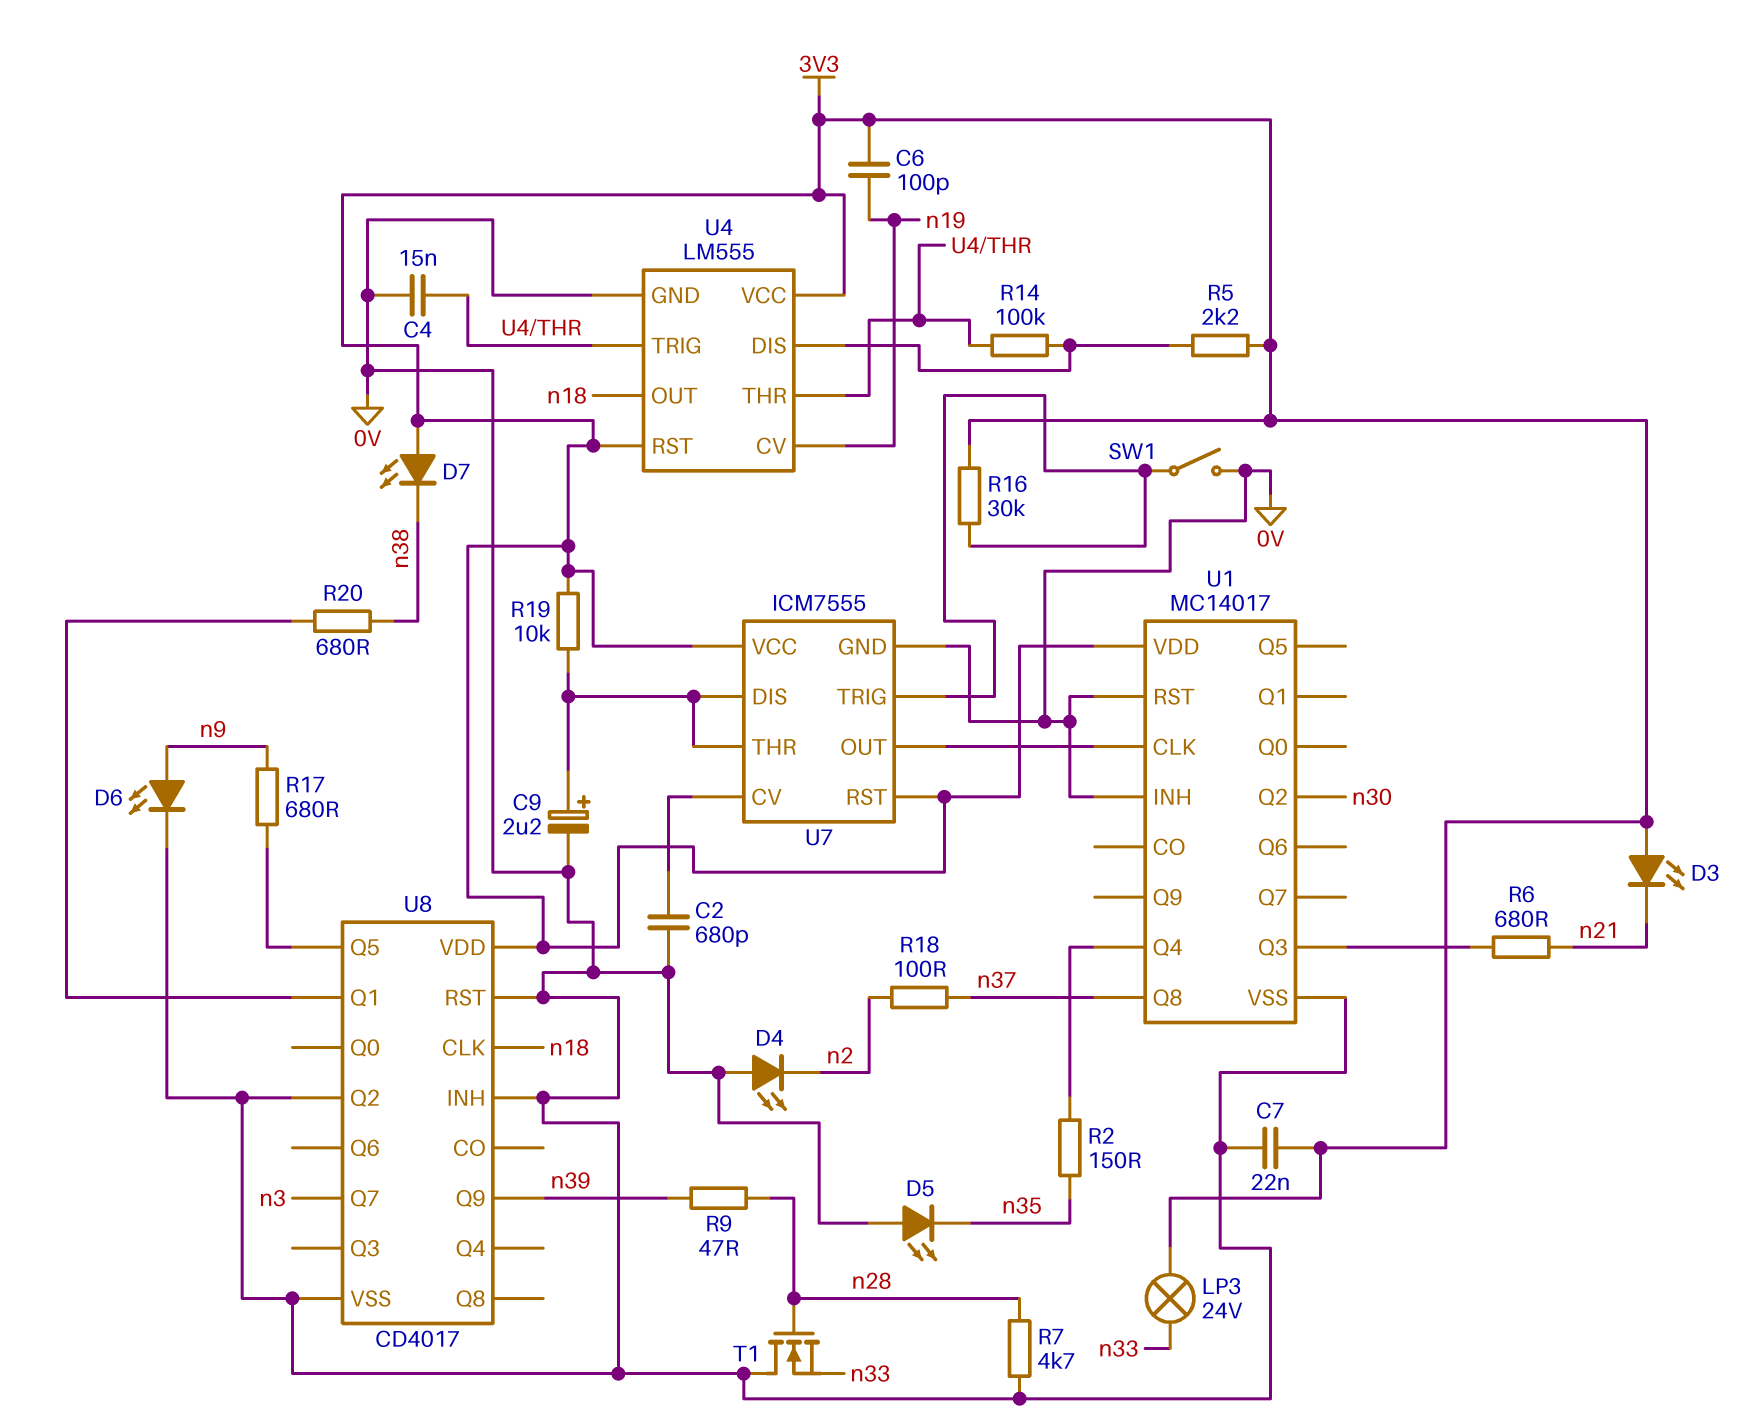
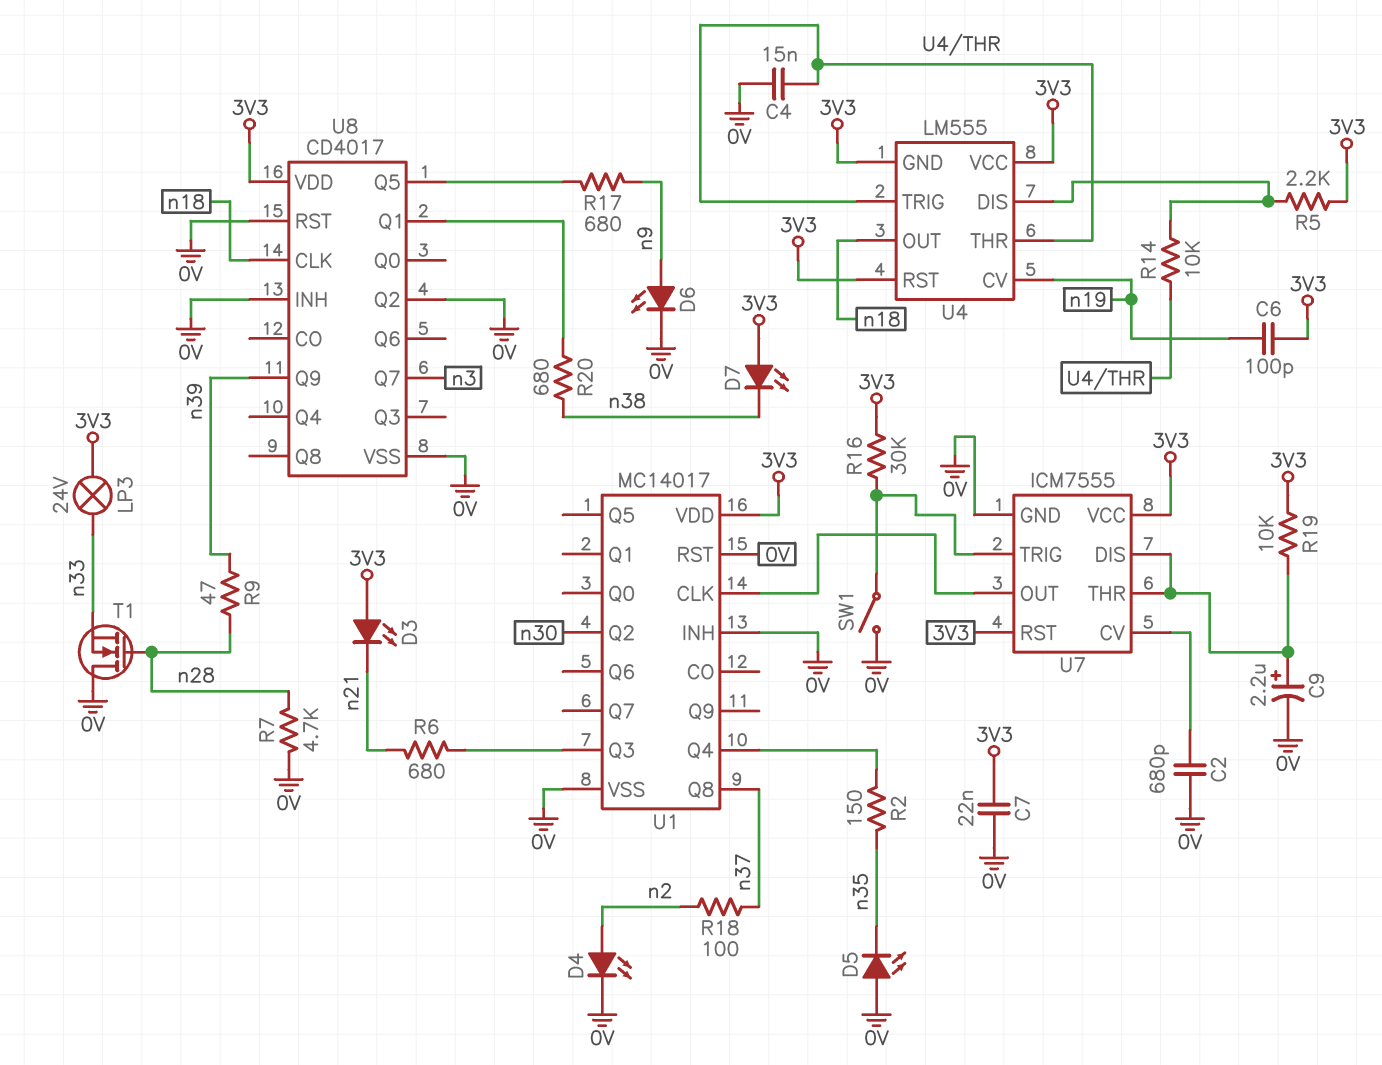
D4: LED (A 0V, K n2) -> LED (A n2, K 0V)
R14: 100k (U4/DIS, U4/THR) -> 10k (U4/DIS, U4/THR)
U4 pin GND: 0V -> 3V3

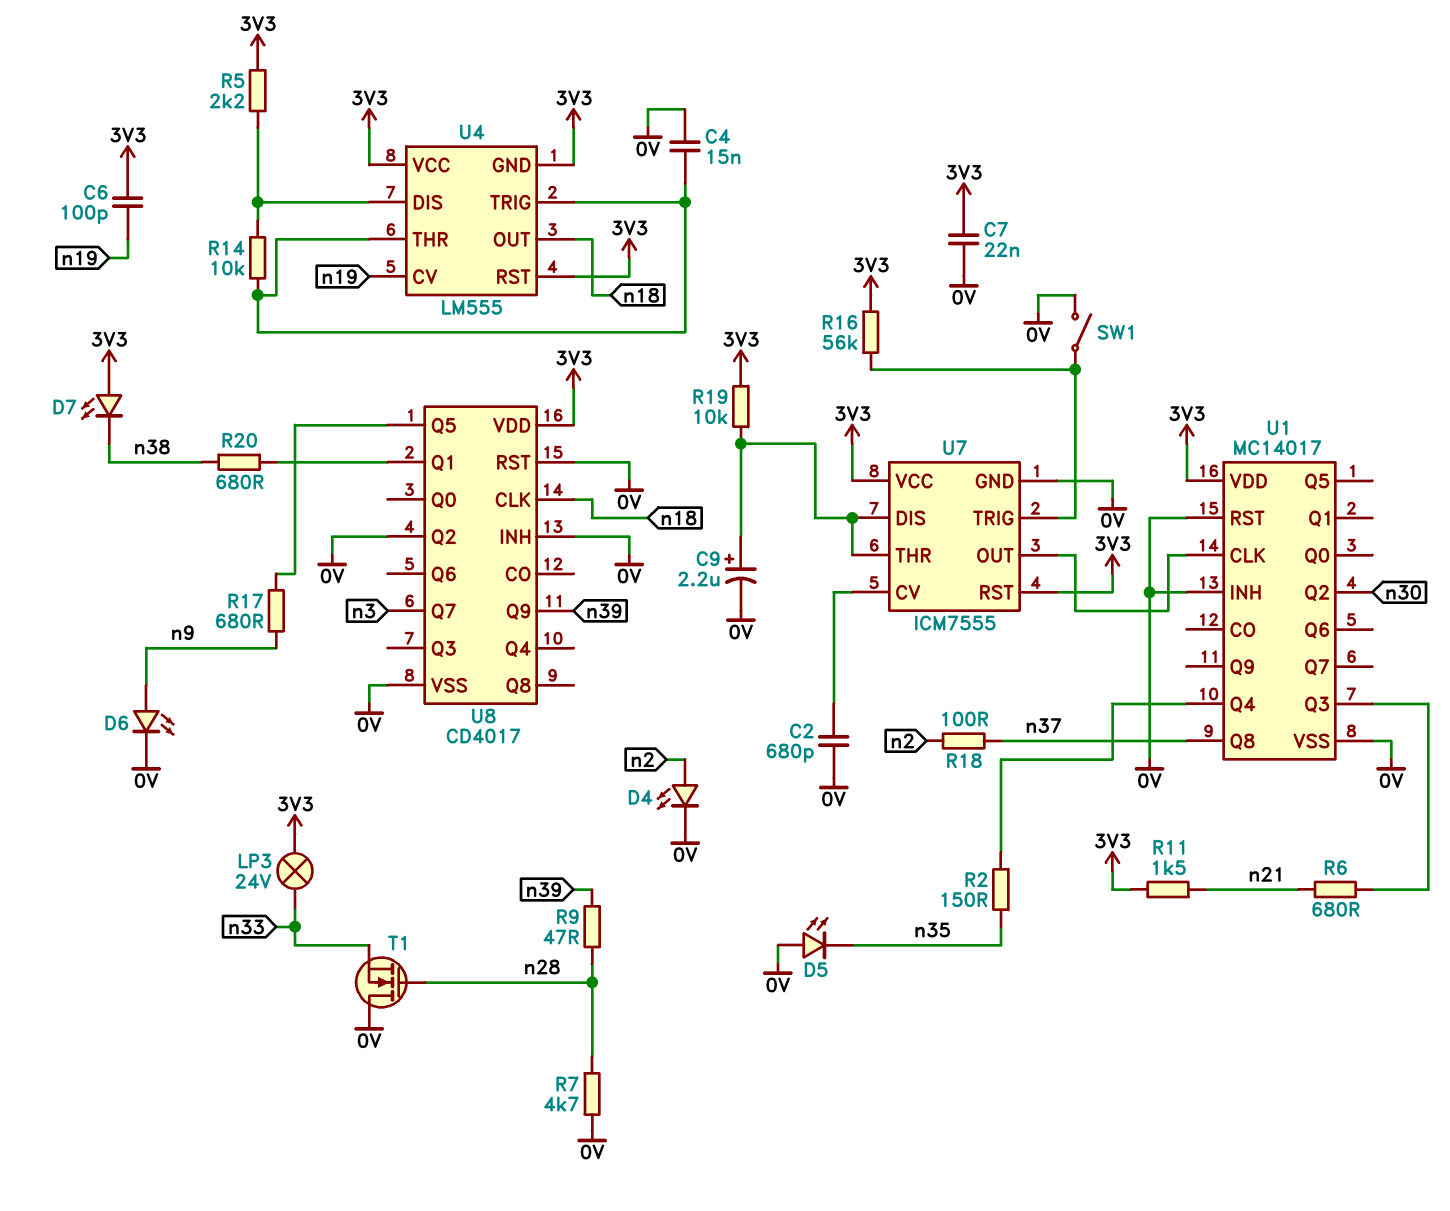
D3: LED (A 3V3, K n21) -> none
R11: none -> 1.5k (3V3, n21)
R16: 30k (3V3, U7/TRIG) -> 56k (3V3, U7/TRIG)

